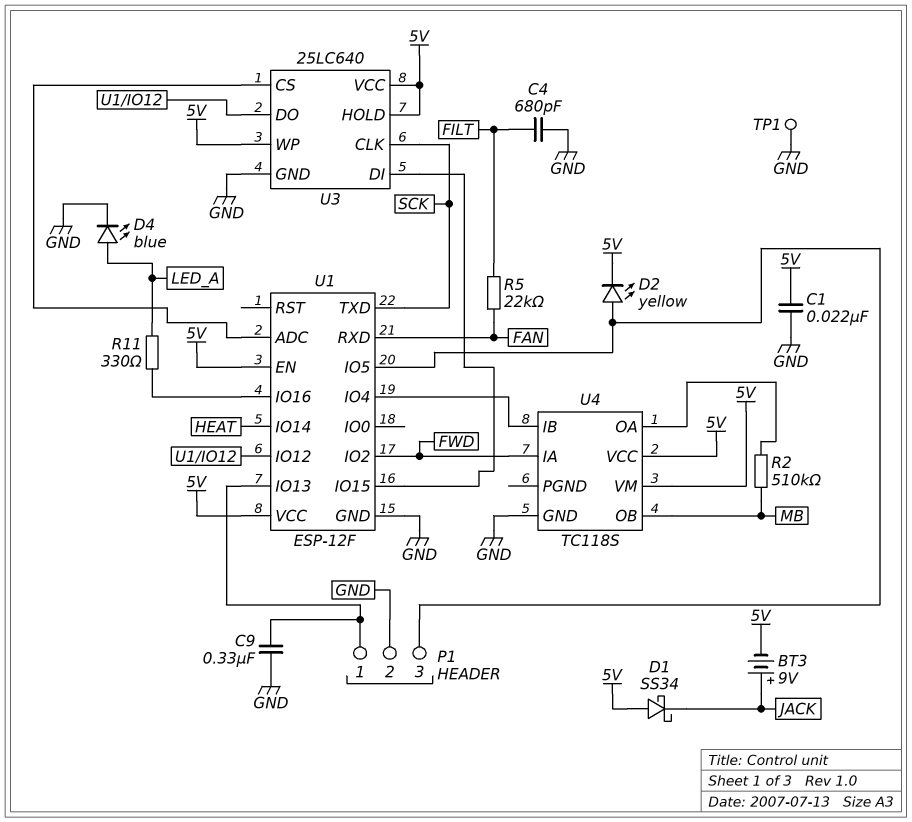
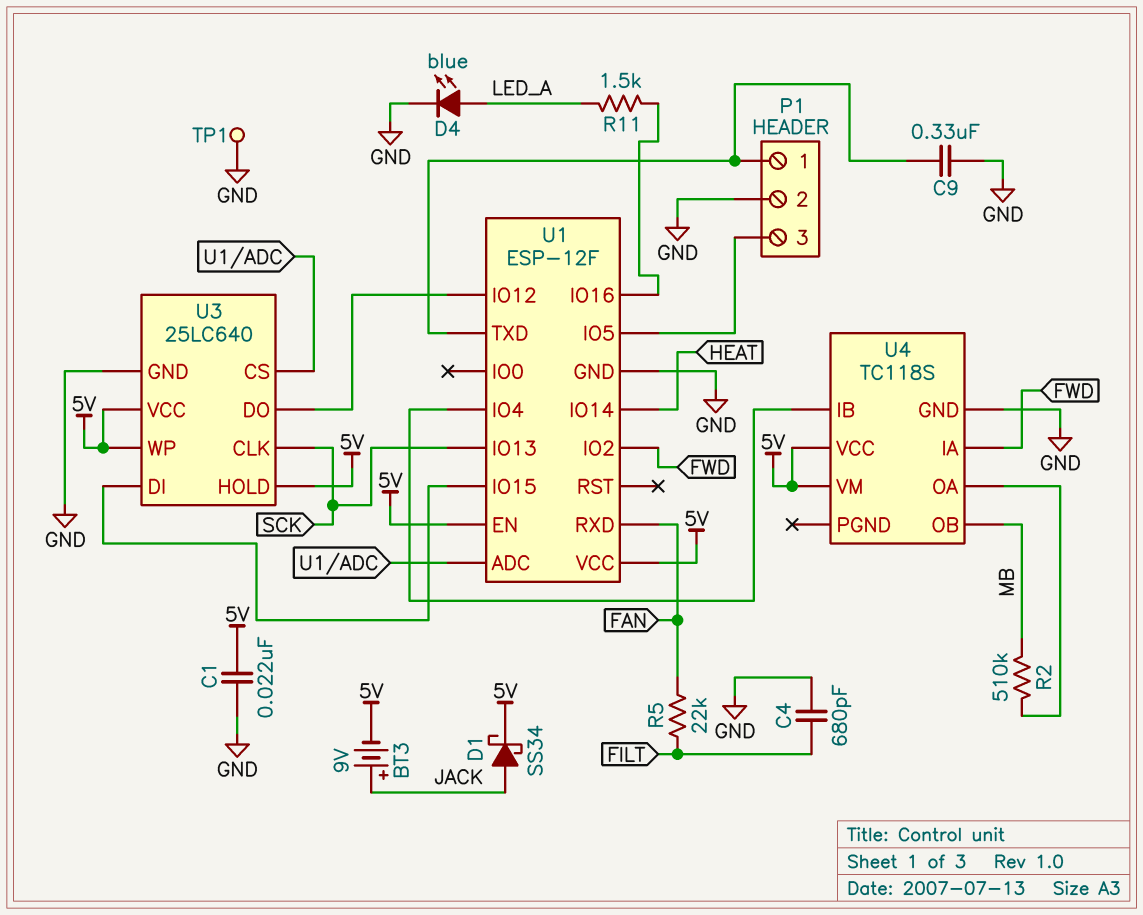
D1: schottky SS34 (A 5V, K JACK) -> schottky SS34 (A JACK, K 5V)
D2: LED yellow (A P1/3, K 5V) -> none
R11: 330 (LED_A, U1/IO16) -> 1.5k (LED_A, U1/IO16)
U1 pin IO13: P1/1 -> SCK
U1 pin TXD: SCK -> P1/1

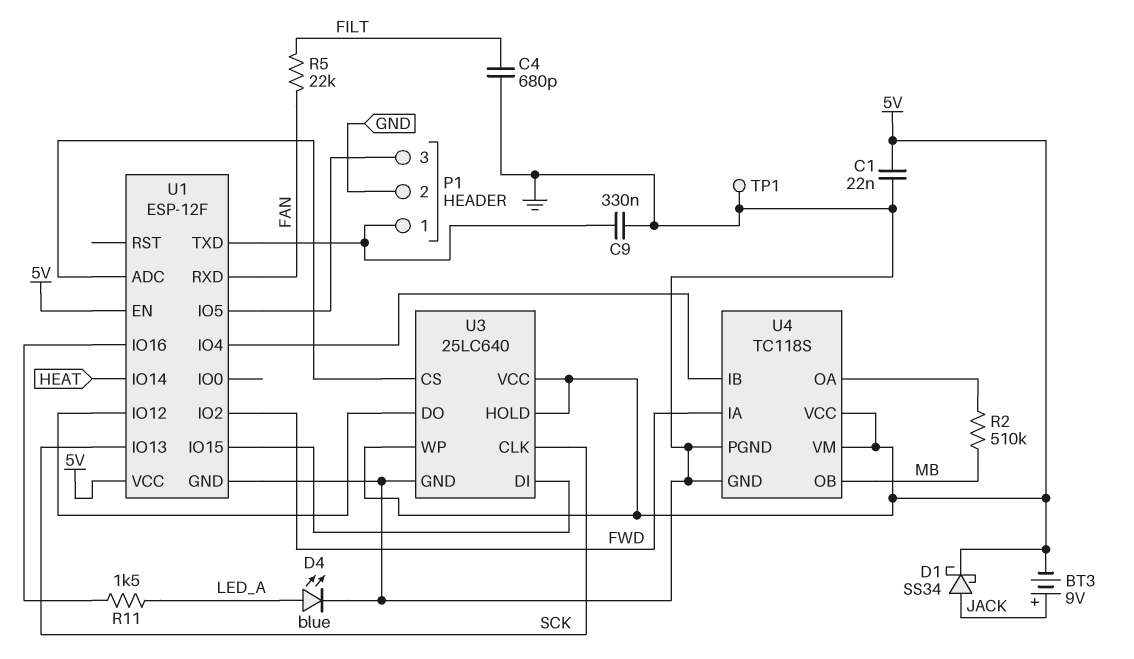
U4 pin PGND: none -> GND

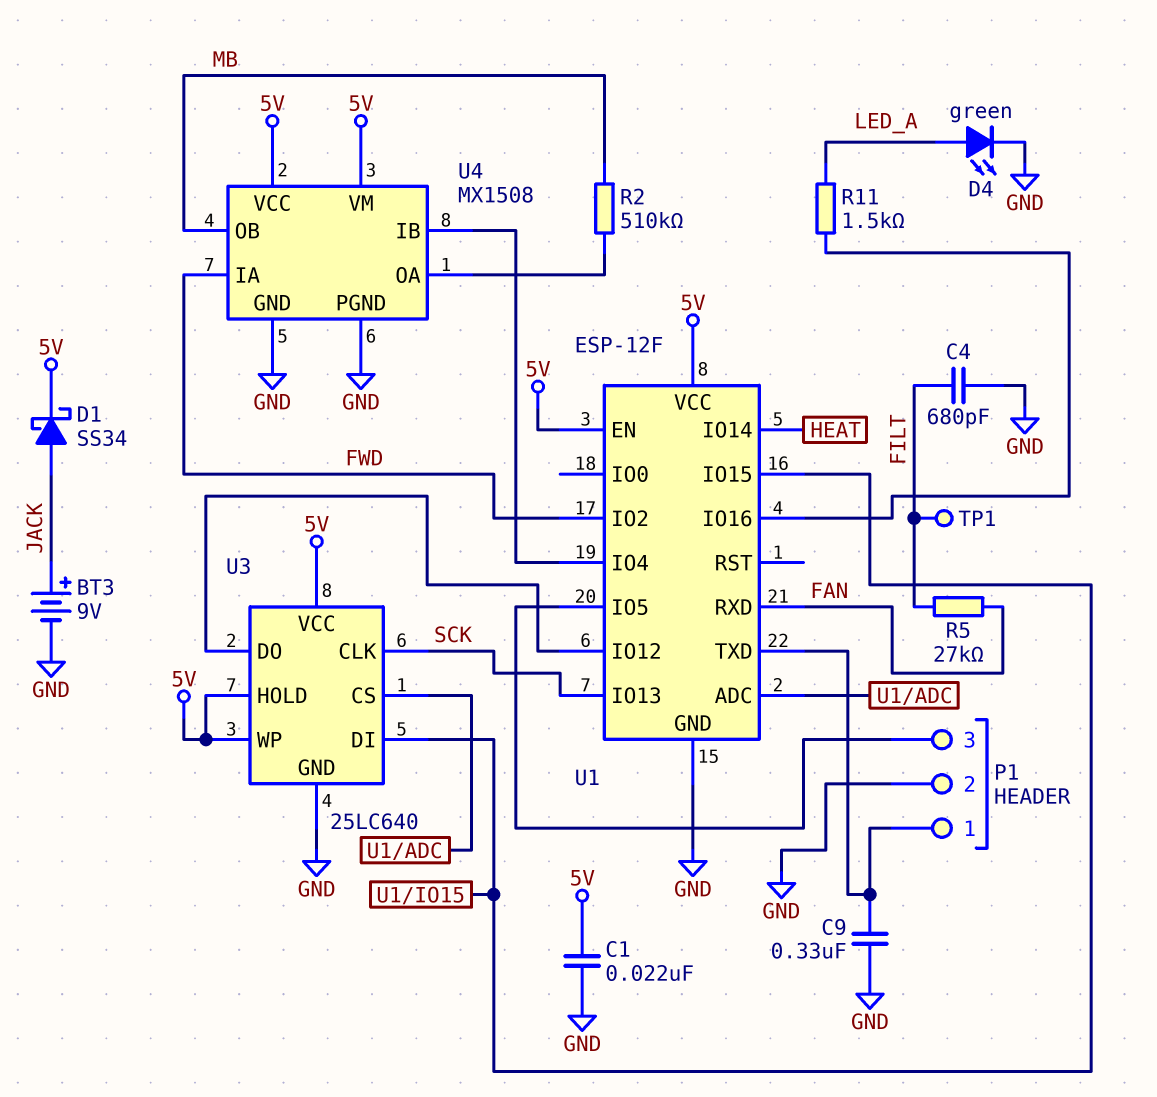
BT3: 9V (plus JACK, minus 5V) -> 9V (plus JACK, minus GND)
D4: LED blue (A LED_A, K GND) -> LED green (A LED_A, K GND)
R5: 22k (FAN, FILT) -> 27k (FAN, FILT)
TP1: test point (GND) -> test point (FILT)
U4: TC118S -> MX1508

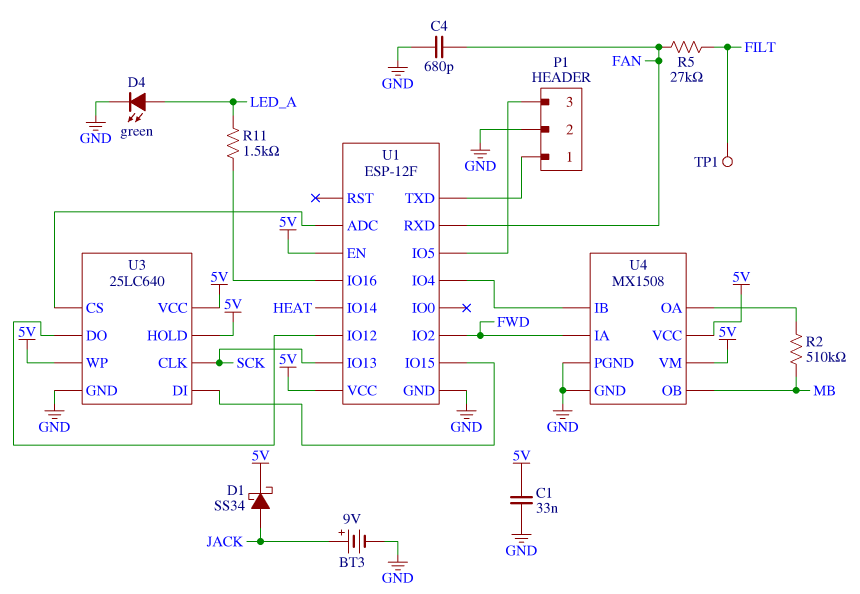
C1: 22nF (5V, GND) -> 33nF (5V, GND)
C4: 680pF (FILT, GND) -> 680pF (FAN, GND)
C9: 330nF (GND, P1/1) -> none

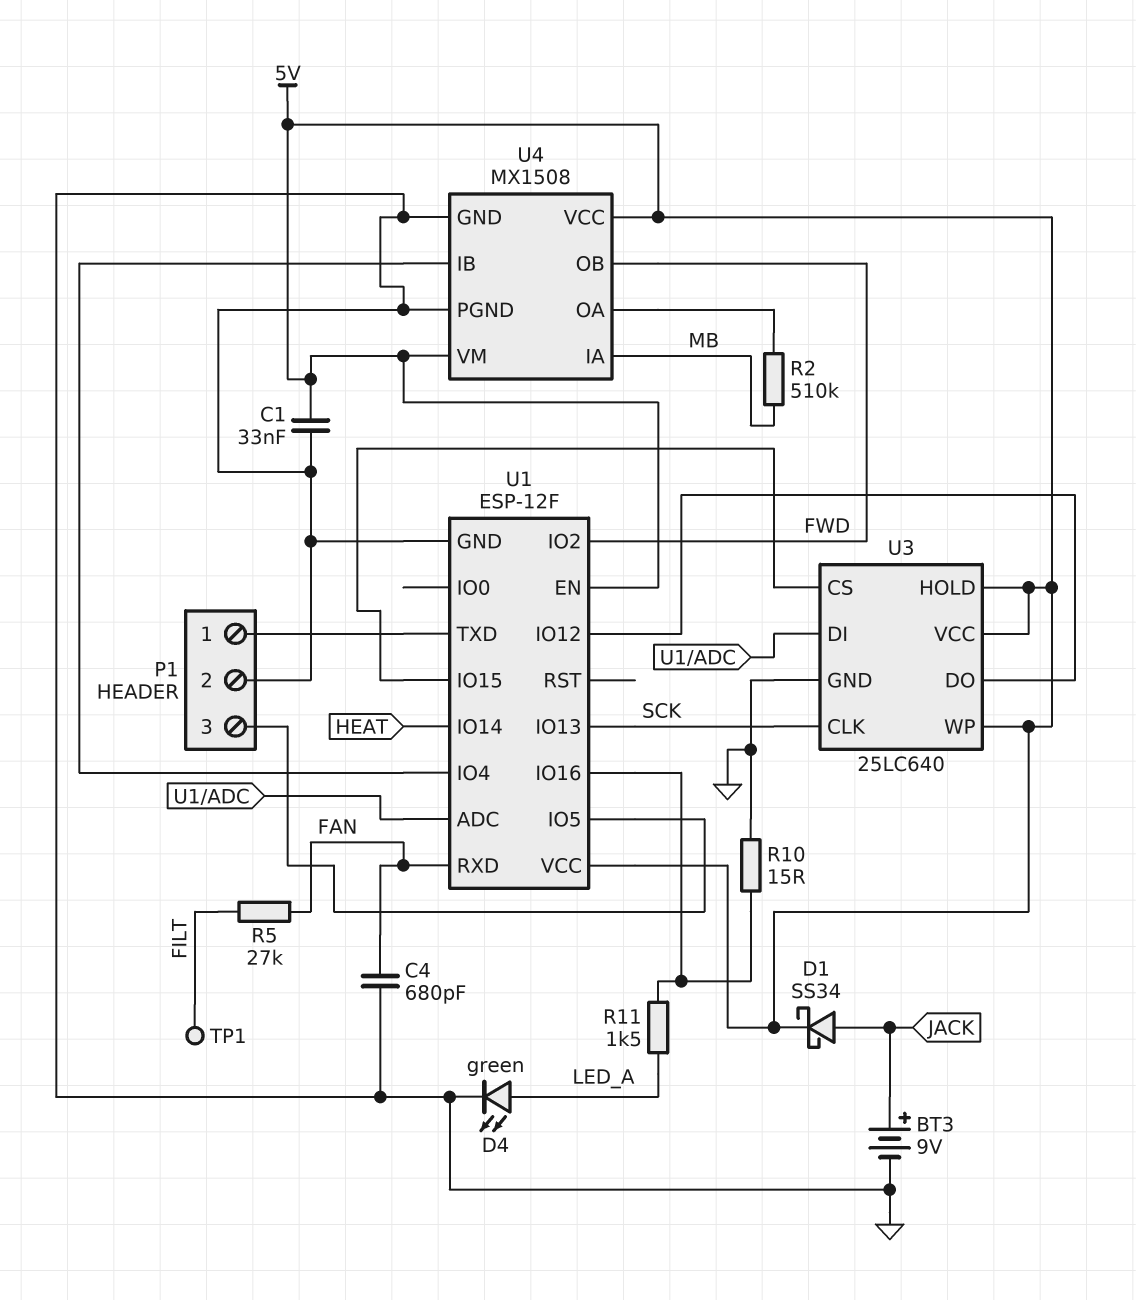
R10: none -> 15 (GND, U1/IO16)
U3 pin CS: U1/ADC -> U1/IO15
U3 pin DI: U1/IO15 -> U1/ADC
U4 pin IA: FWD -> MB
U4 pin OB: MB -> FWD

